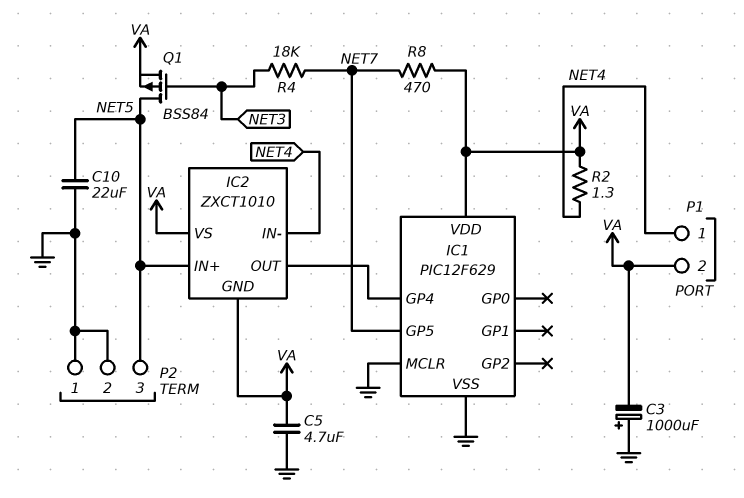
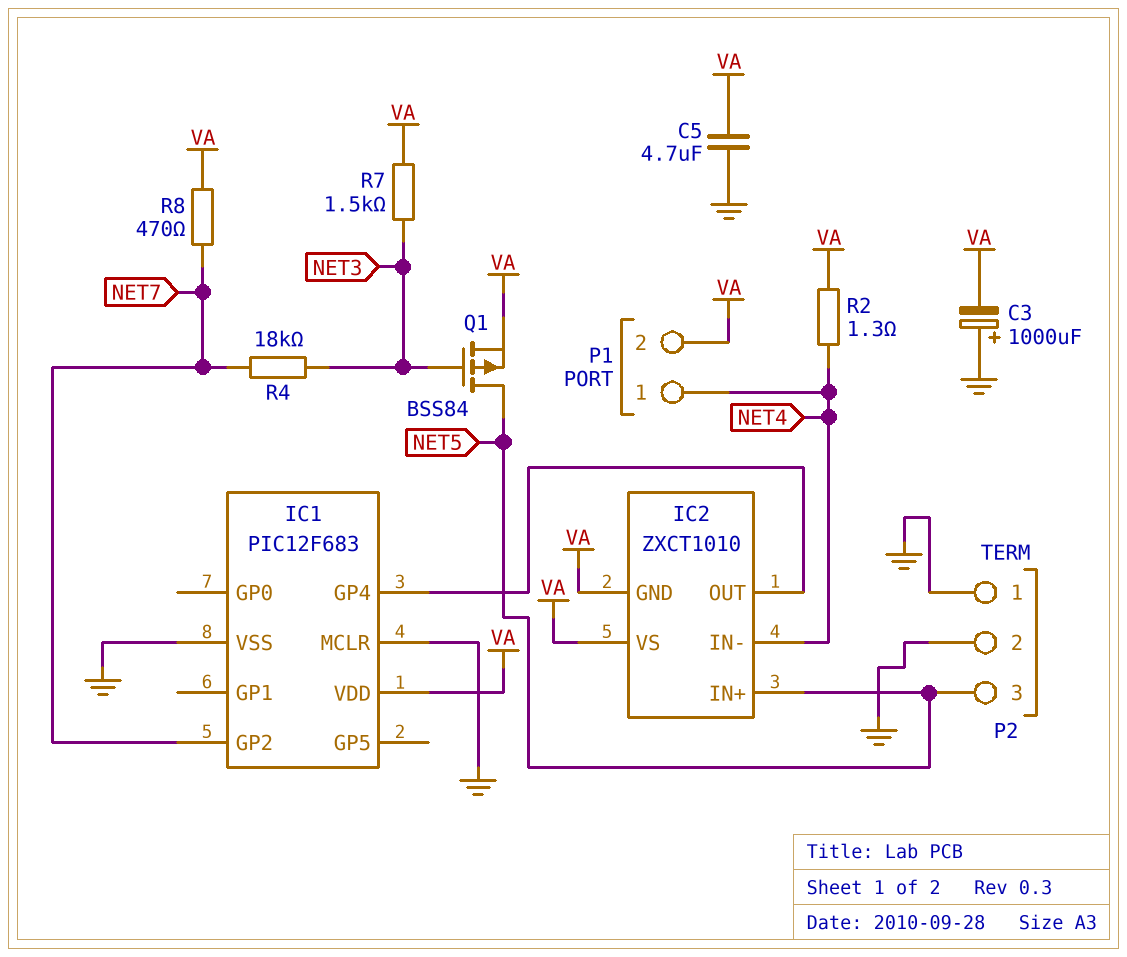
C10: 22uF (GND, NET5) -> none
IC1: PIC12F629 -> PIC12F683
IC1 pin GP2: none -> NET7
IC1 pin GP5: NET7 -> none
R7: none -> 1.5k (NET3, VA)

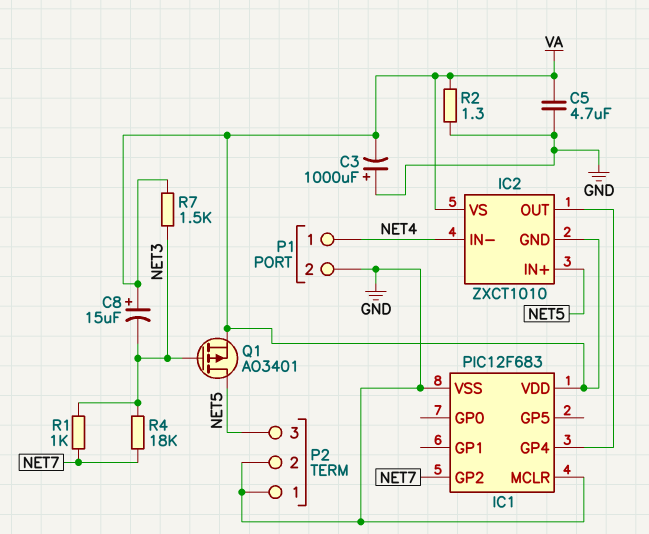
C8: none -> 15uF (plus VA, minus NET3)
P1 pin 2: VA -> GND
Q1: PMOS BSS84 (G NET3, D NET5, S VA) -> PMOS AO3401 (G NET3, D NET5, S VA)
R1: none -> 1k (NET3, NET7)
R2: 1.3 (NET4, VA) -> 1.3 (GND, VA)
R8: 470 (NET7, VA) -> none

